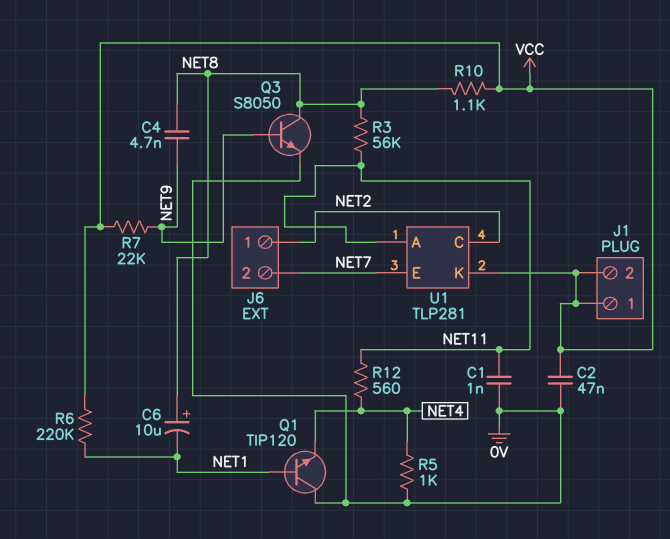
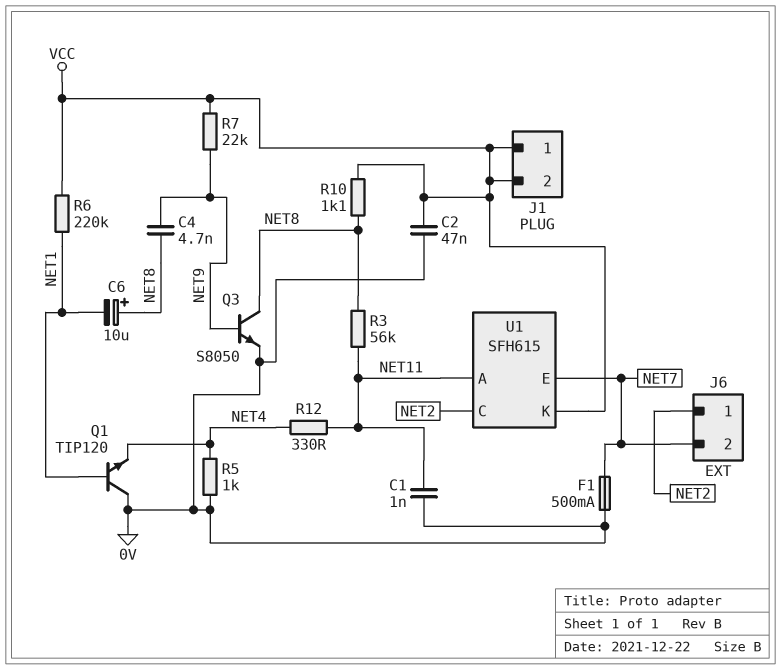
F1: none -> 500mA (0V, NET7)
R12: 560 (NET4, NET11) -> 330 (NET4, NET11)
U1: TLP281 -> SFH615

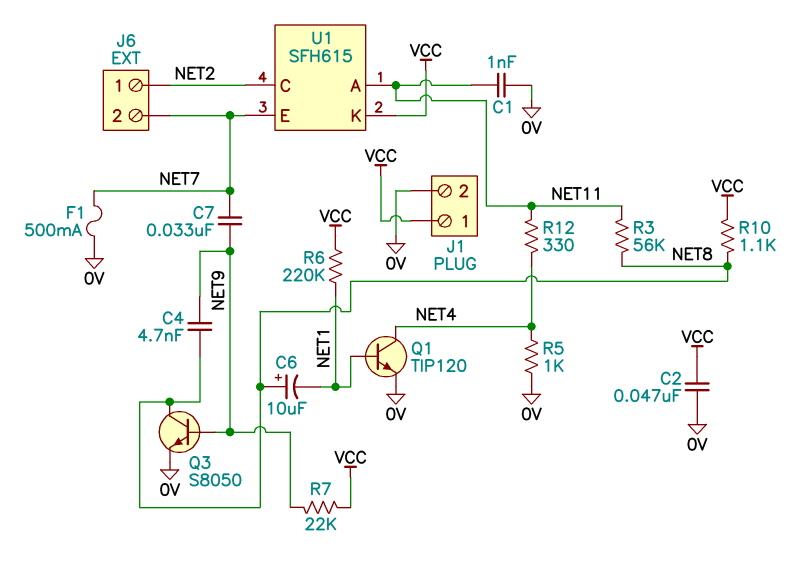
C7: none -> 33nF (NET7, NET9)
J1 pin 2: VCC -> 0V
Q1: NPN TIP120 (B NET1, C 0V, E NET4) -> NPN TIP120 (B NET1, C NET4, E 0V)

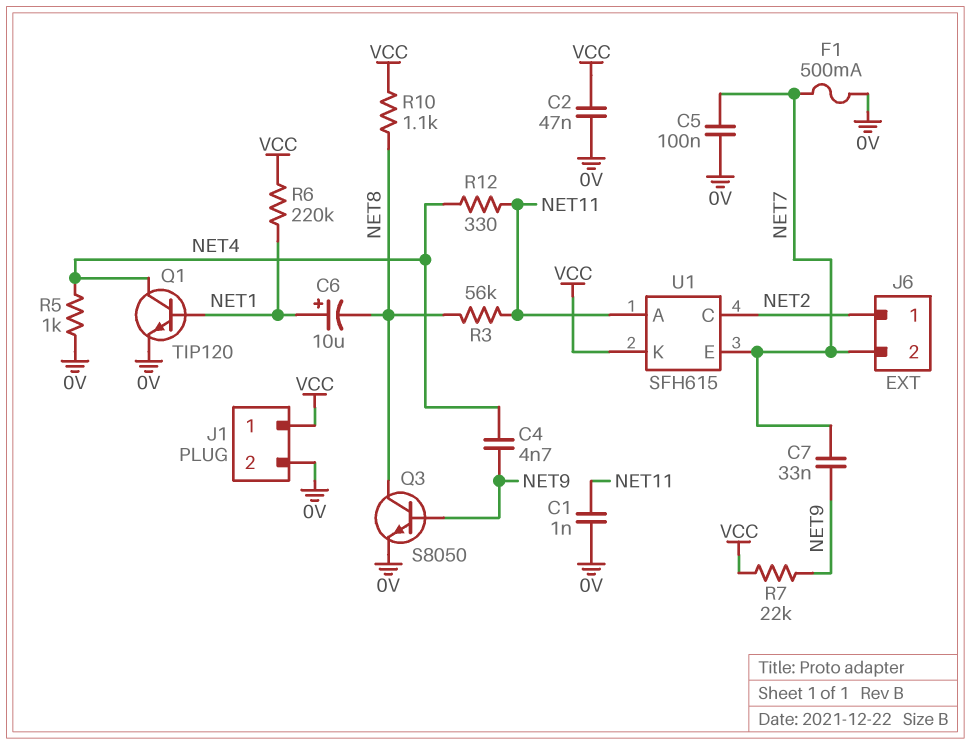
C4: 4.7nF (NET8, NET9) -> 4.7nF (NET4, NET9)
C5: none -> 100nF (0V, NET7)
C6: 10uF (plus NET8, minus NET1) -> 10uF (plus NET1, minus NET8)

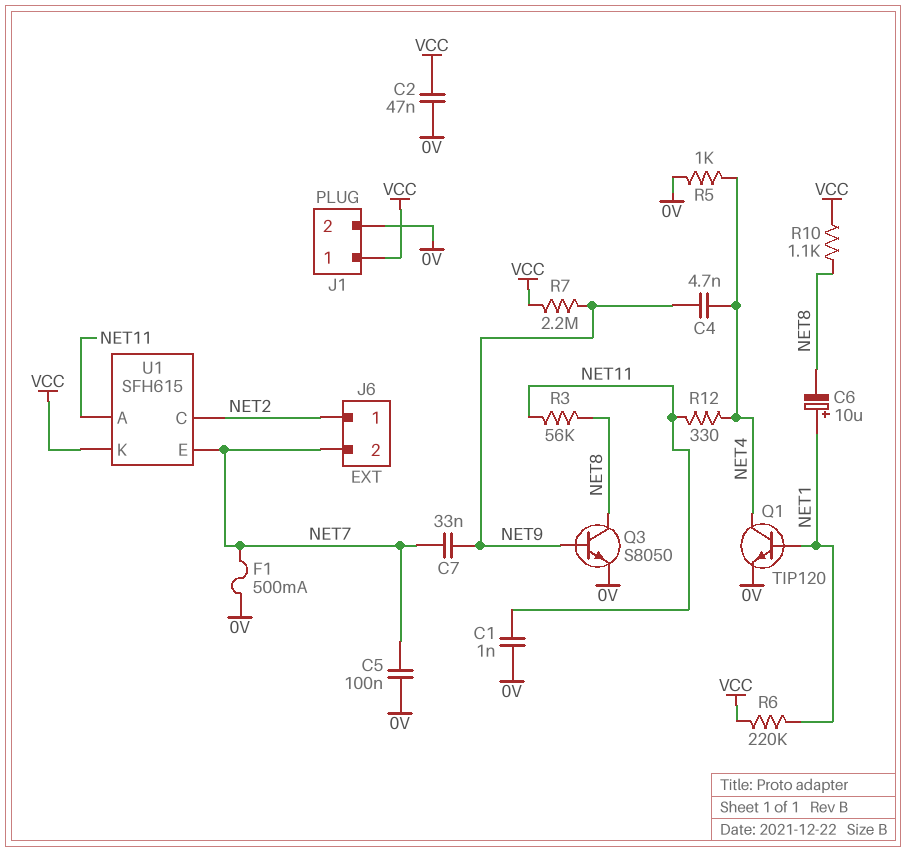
R7: 22k (NET9, VCC) -> 2.2M (NET9, VCC)

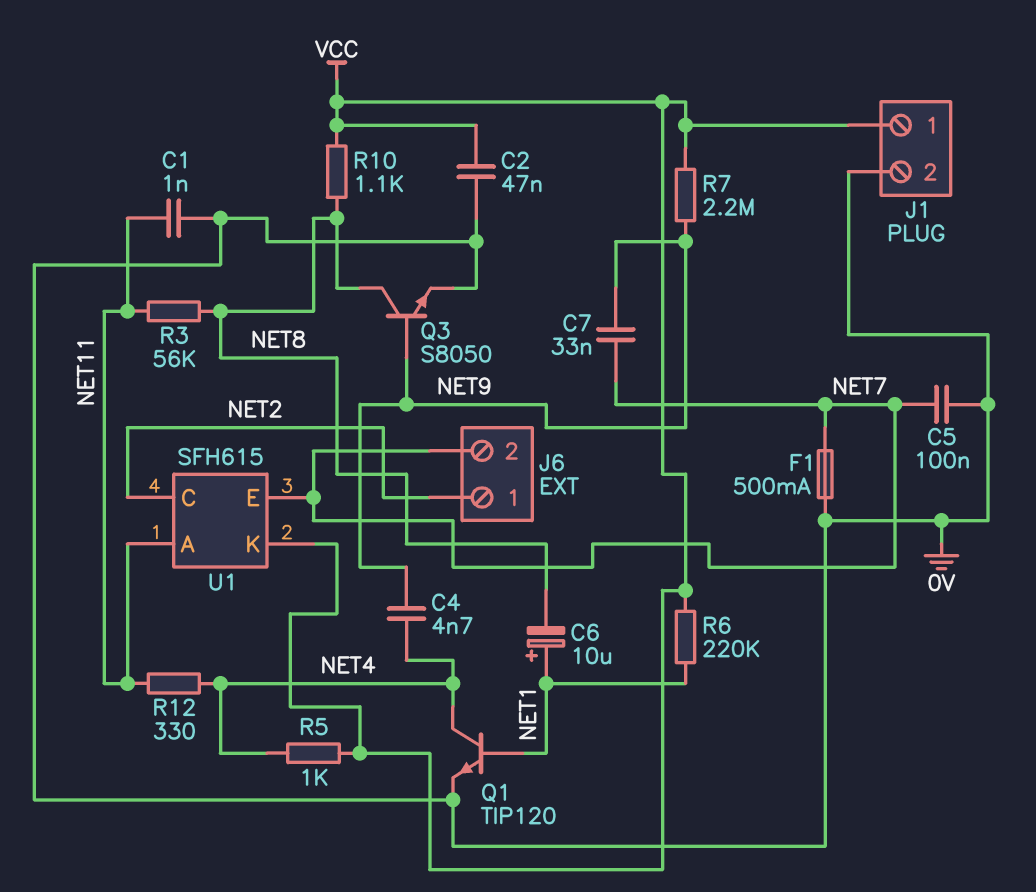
R5: 1k (0V, NET4) -> 1k (NET4, VCC)

